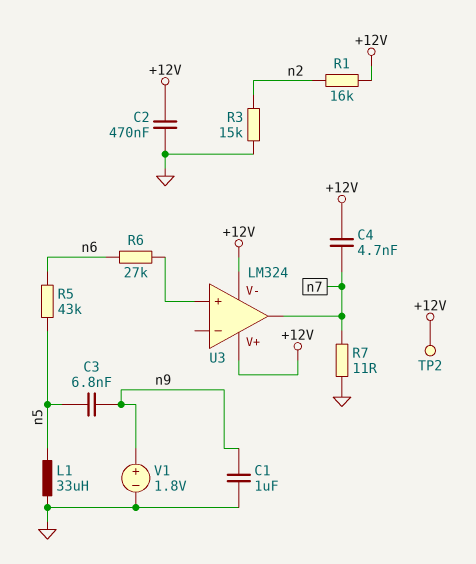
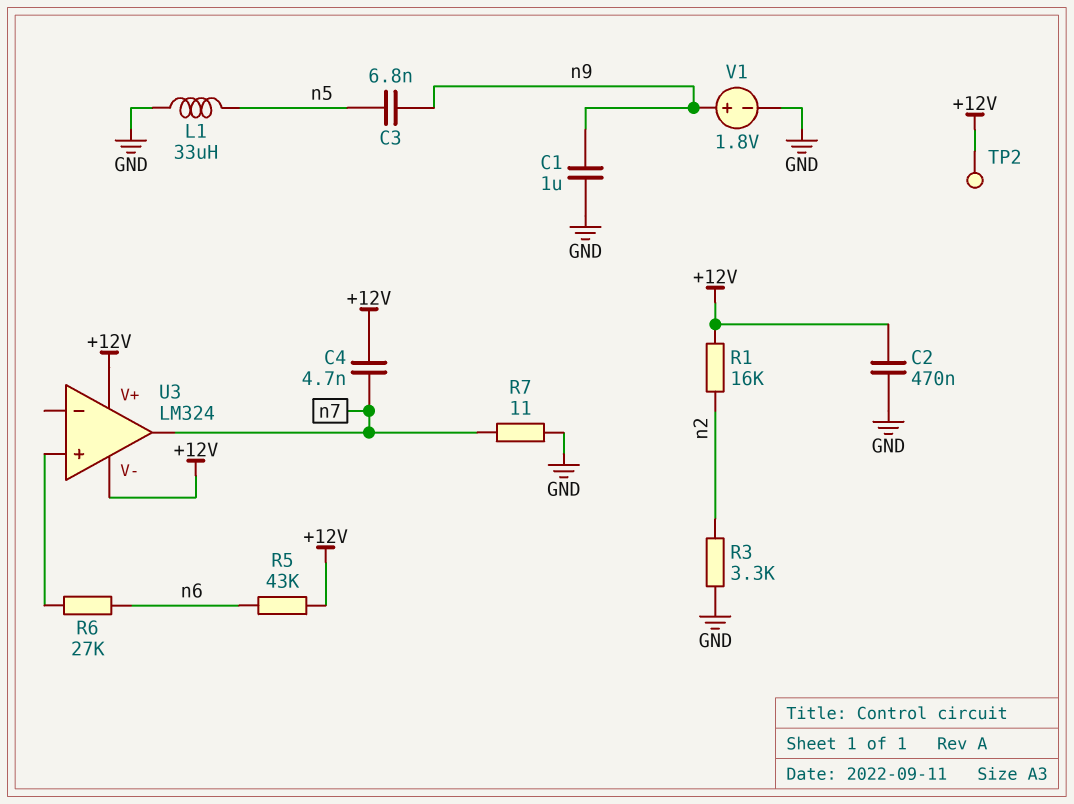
R3: 15k (GND, n2) -> 3.3k (GND, n2)
R5: 43k (n5, n6) -> 43k (+12V, n6)

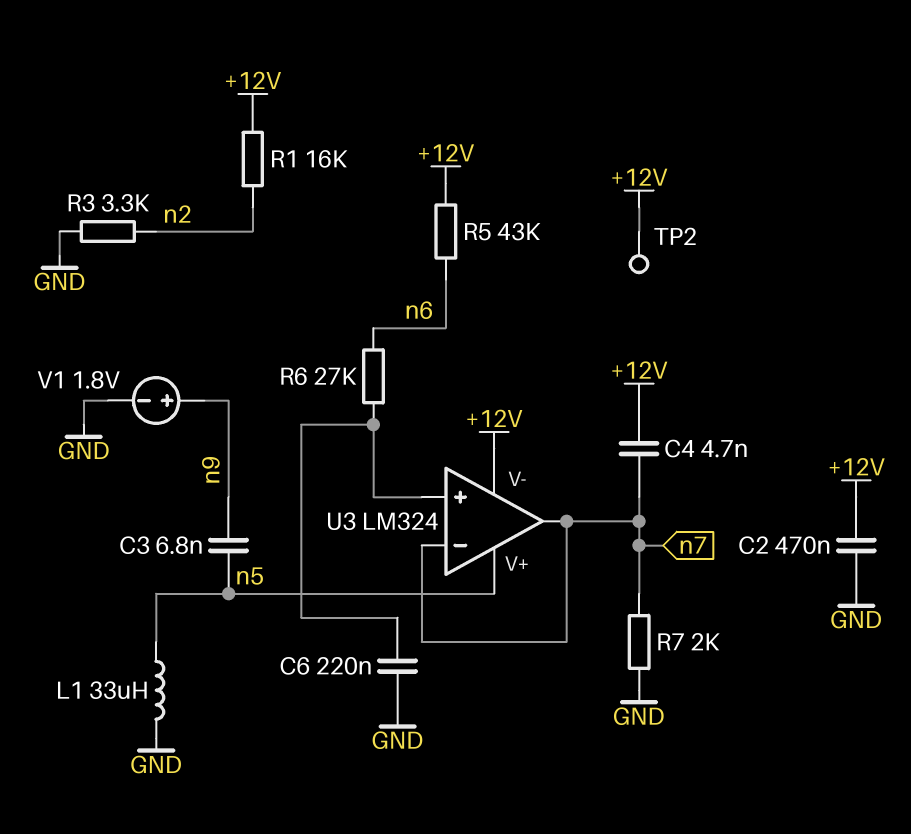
C1: 1uF (GND, n9) -> none
C6: none -> 220nF (GND, U3/in+)
R7: 11 (GND, n7) -> 2k (GND, n7)
U3 pin V+: +12V -> n5
U3 pin in-: none -> n7

